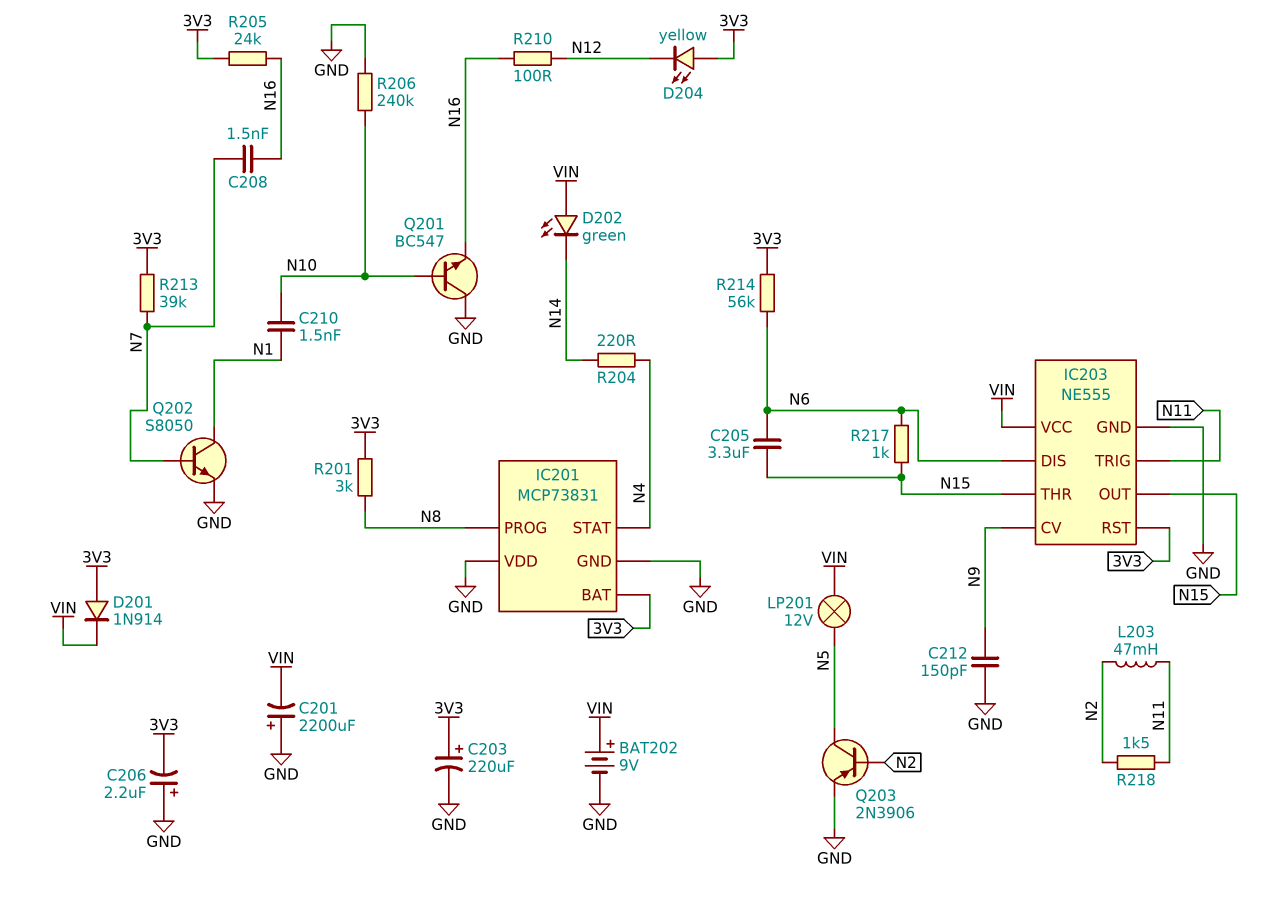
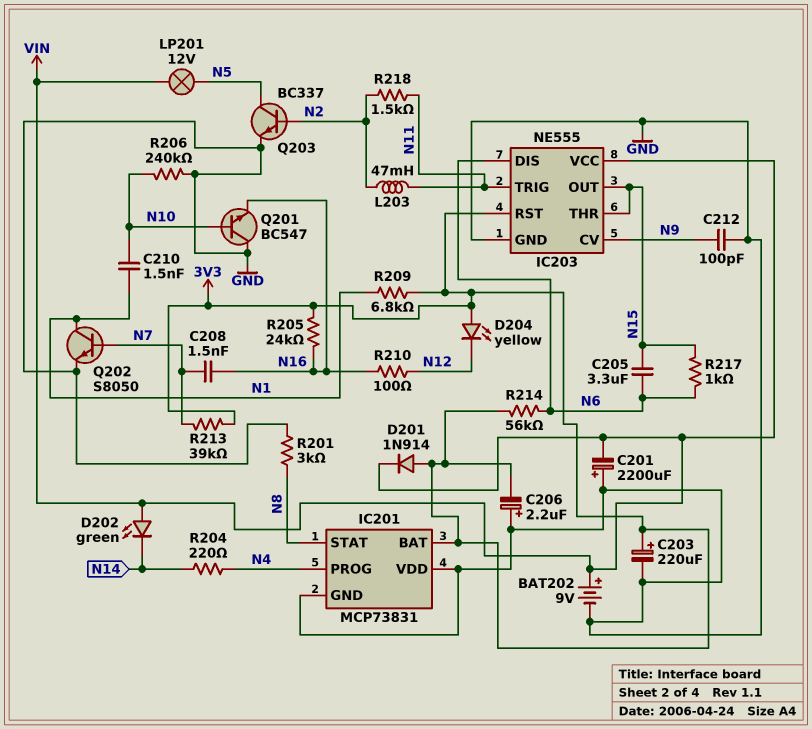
C212: 150pF (GND, N9) -> 100pF (GND, N9)
IC201 pin PROG: N8 -> N4
IC201 pin STAT: N4 -> N8
Q203: PNP 2N3906 (B N2, C N5, E GND) -> NPN BC337 (B N2, C N5, E GND)
R201: 3k (3V3, N8) -> 3k (GND, N8)
R209: none -> 6.8k (3V3, N1)

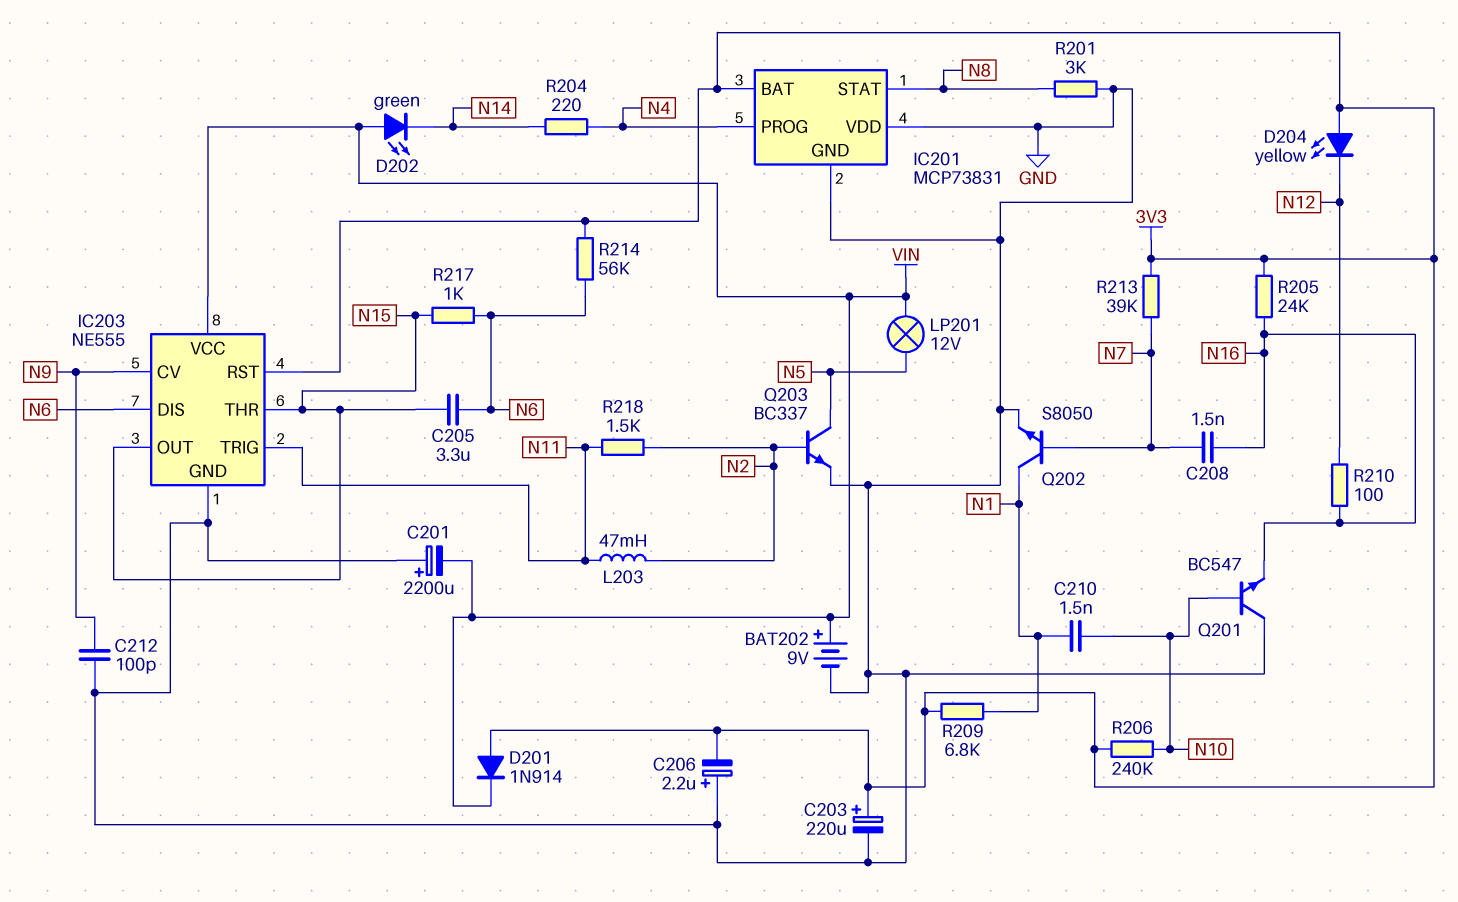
R206: 240k (GND, N10) -> 240k (3V3, N10)

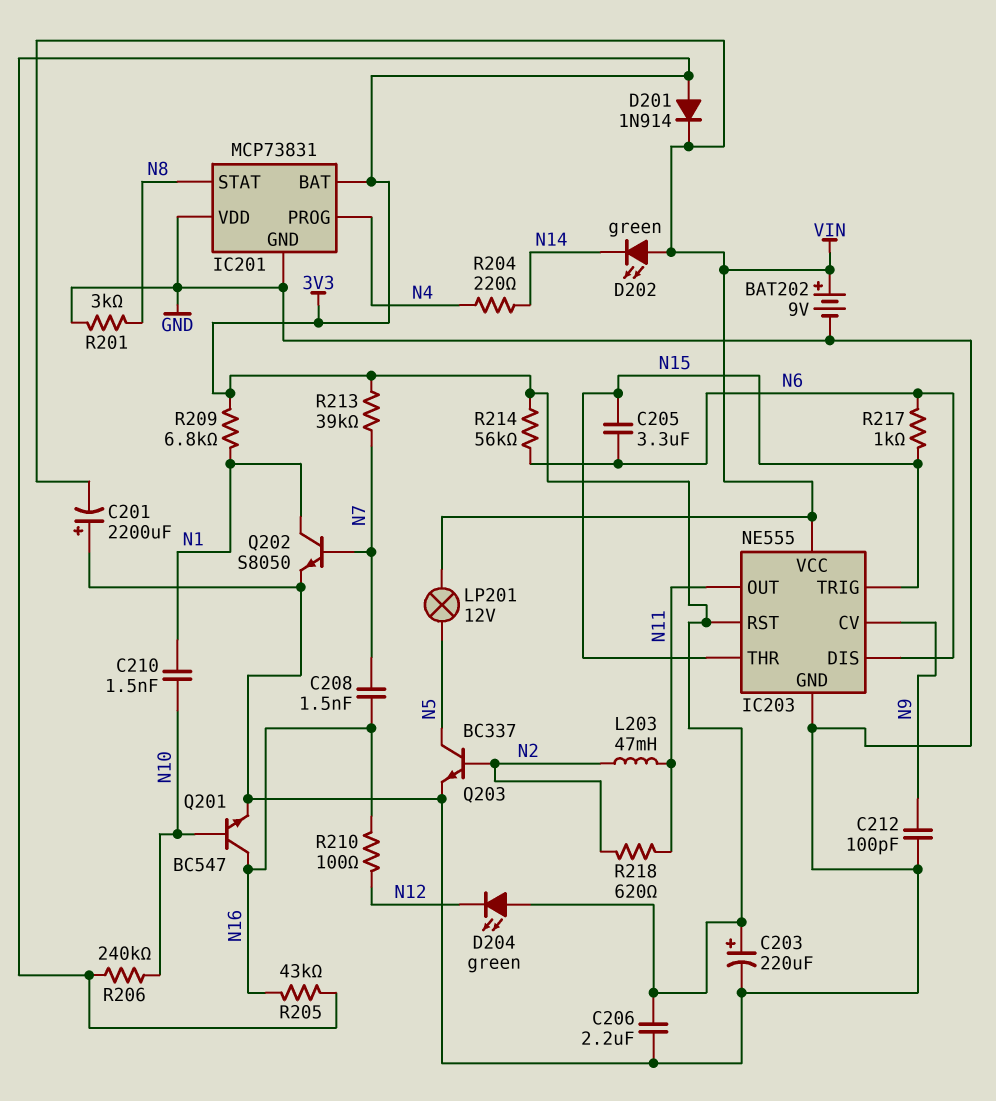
C206: 2.2uF (plus GND, minus 3V3) -> 2.2uF (3V3, GND)
D204: LED yellow (A 3V3, K N12) -> LED green (A 3V3, K N12)
IC203 pin OUT: N15 -> N11
IC203 pin TRIG: N11 -> N15
Q201: NPN BC547 (B N10, C GND, E N16) -> NPN BC547 (B N10, C N16, E GND)
R205: 24k (3V3, N16) -> 43k (3V3, N16)
R218: 1.5k (N2, N11) -> 620 (N2, N11)

